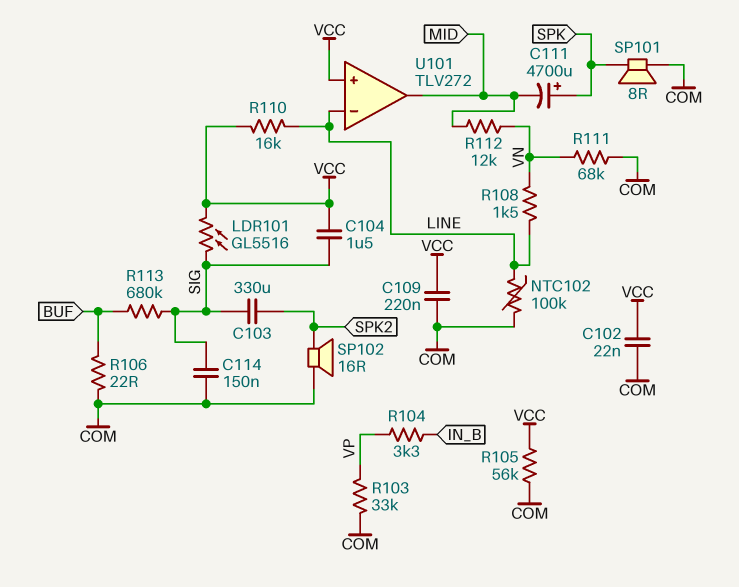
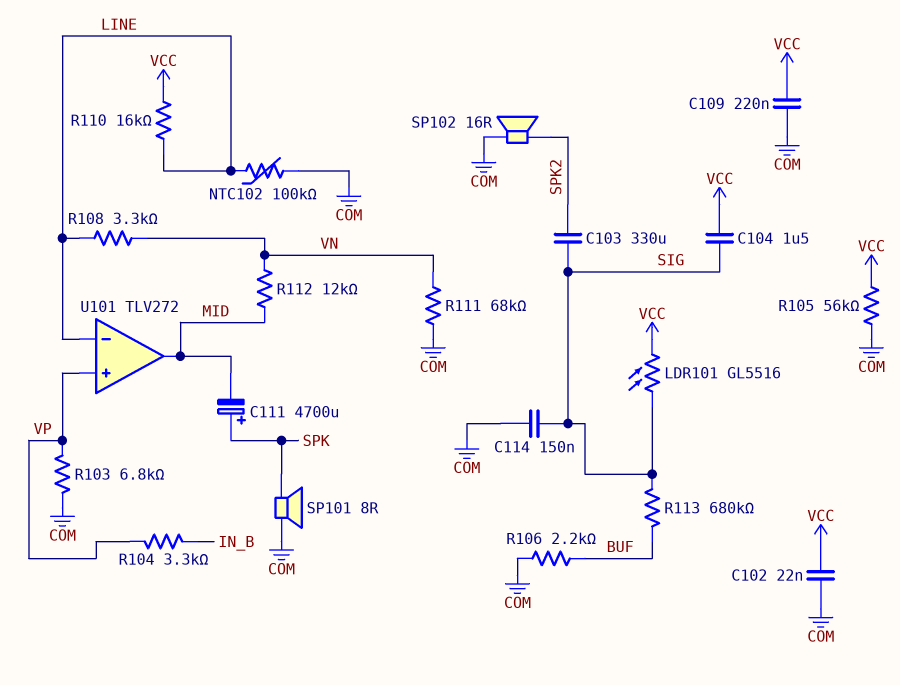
R103: 33k (COM, VP) -> 6.8k (COM, VP)
R106: 22 (BUF, COM) -> 2.2k (BUF, COM)
R108: 1.5k (LINE, VN) -> 3.3k (LINE, VN)
U101 pin in+: VCC -> VP

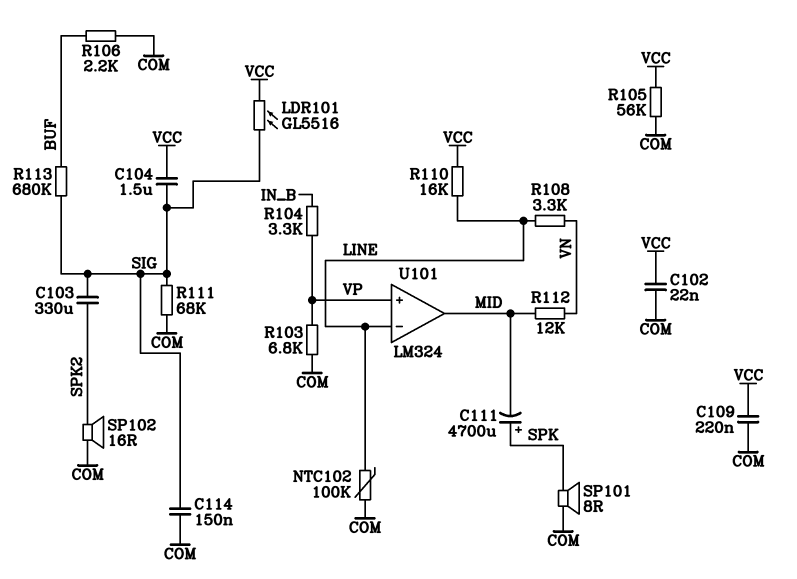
R111: 68k (COM, VN) -> 68k (COM, SIG)
U101: TLV272 -> LM324

